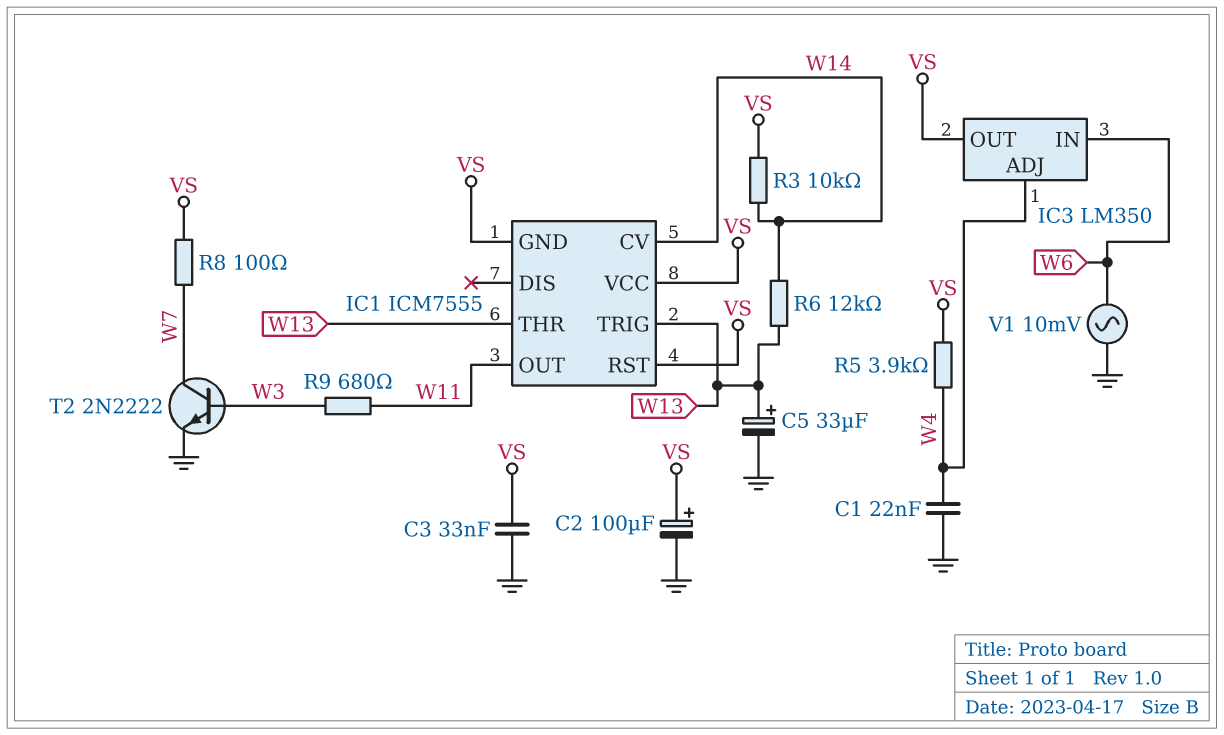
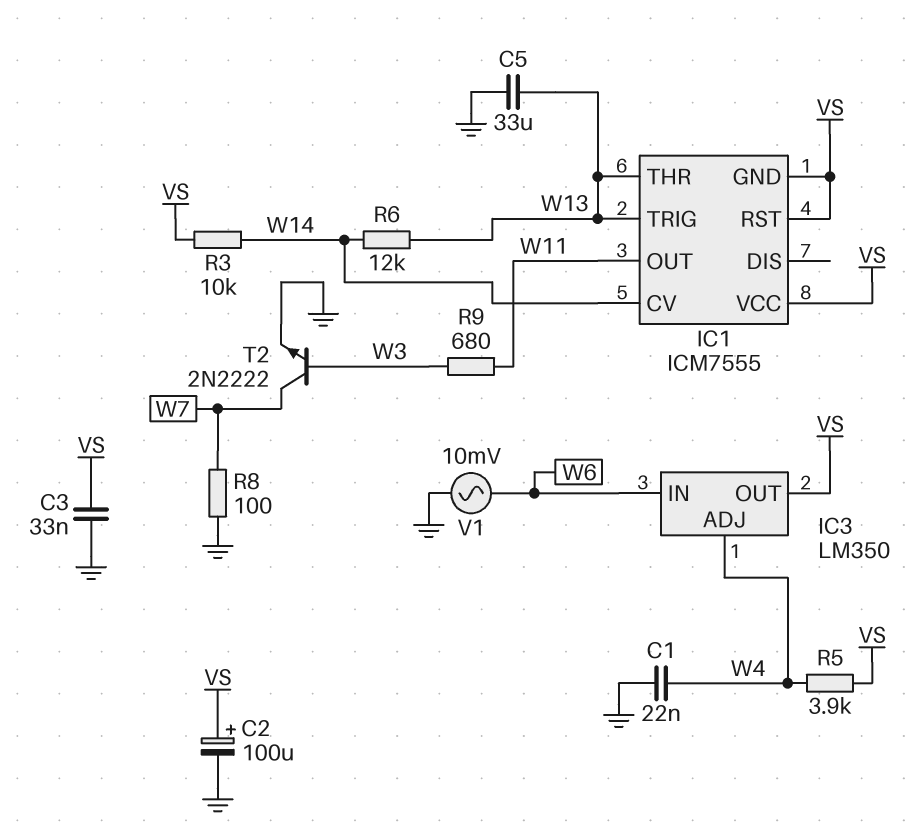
C5: 33uF (plus W13, minus GND) -> 33uF (GND, W13)
R8: 100 (VS, W7) -> 100 (GND, W7)

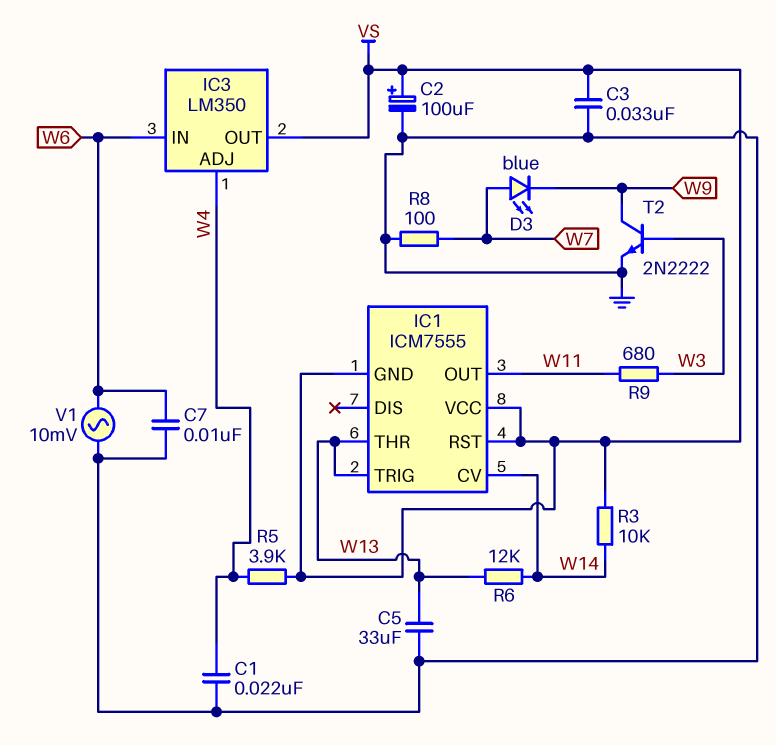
C7: none -> 10nF (GND, W6)
D3: none -> LED blue (A W7, K W9)
T2: NPN 2N2222 (B W3, C W7, E GND) -> NPN 2N2222 (B W3, C W9, E GND)

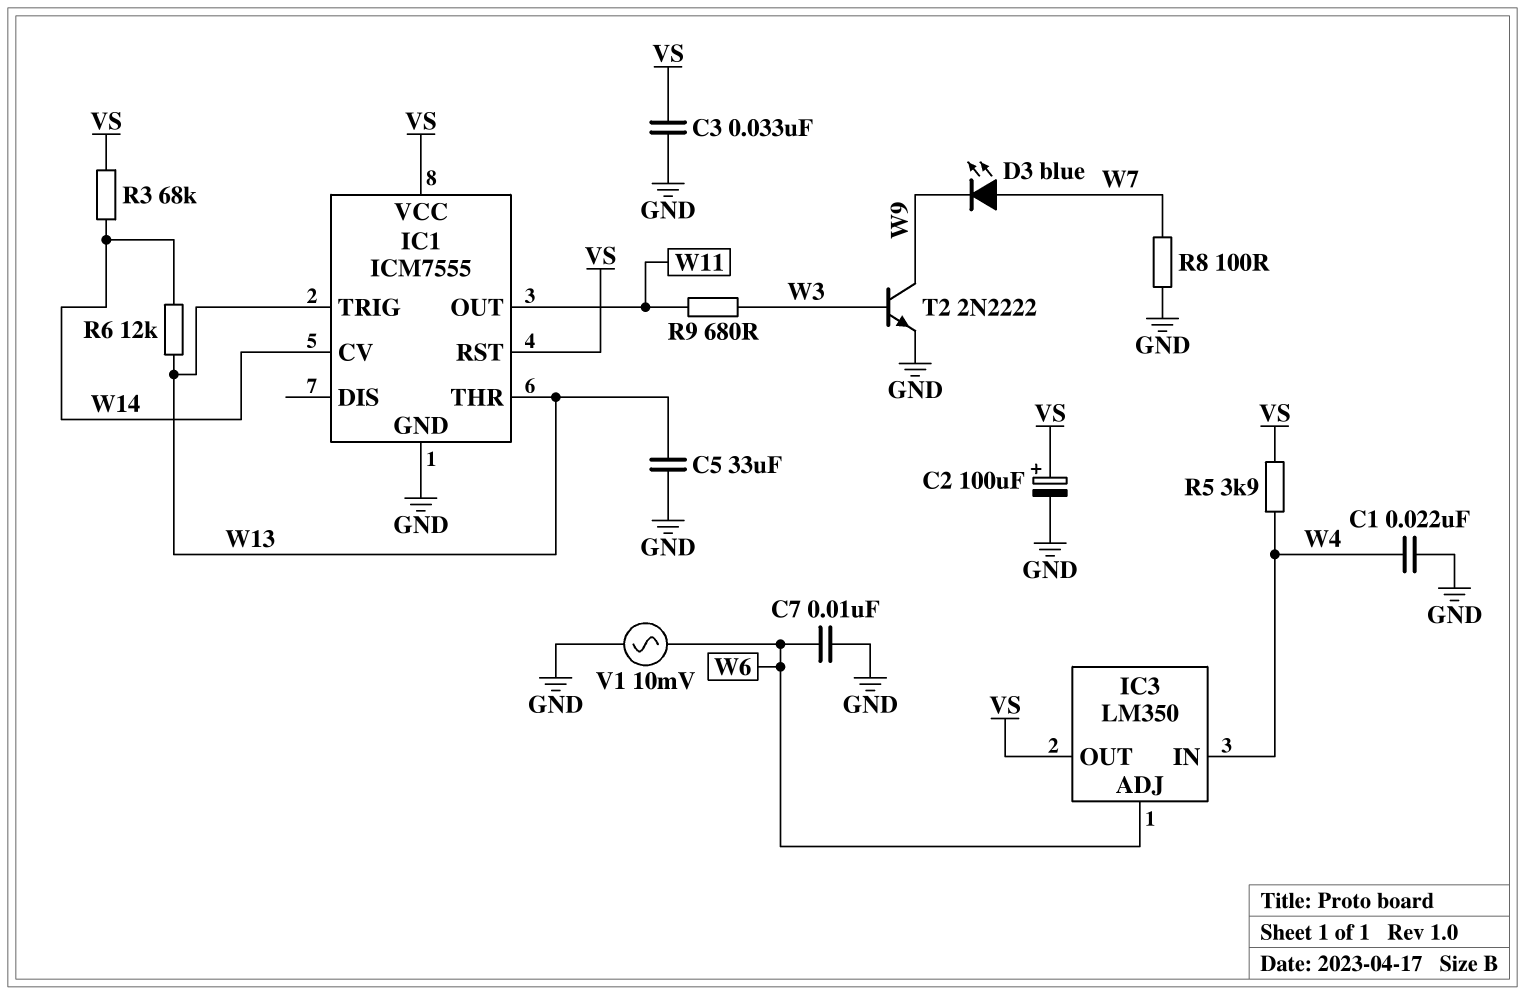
IC1 pin GND: VS -> GND
IC3 pin ADJ: W4 -> W6
IC3 pin IN: W6 -> W4
R3: 10k (VS, W14) -> 68k (VS, W14)

